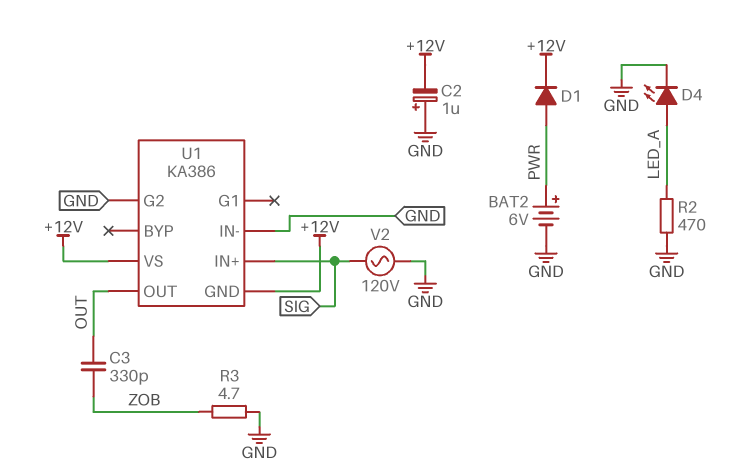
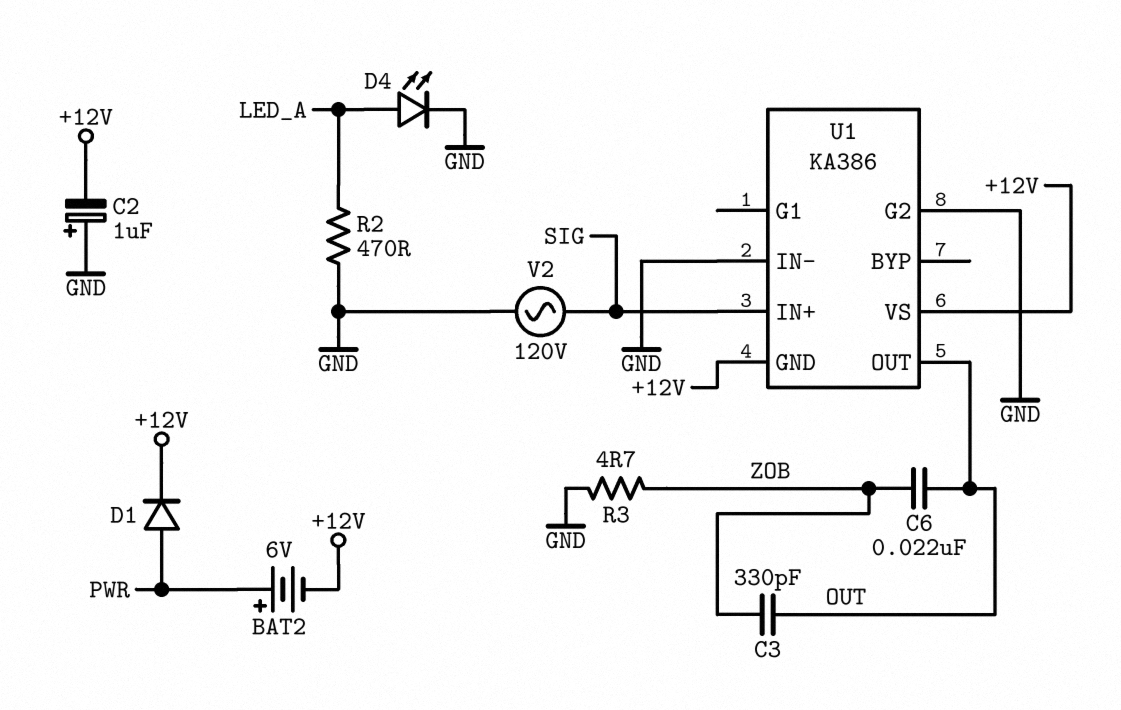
BAT2: 6V (plus PWR, minus GND) -> 6V (plus PWR, minus +12V)
C6: none -> 22nF (OUT, ZOB)

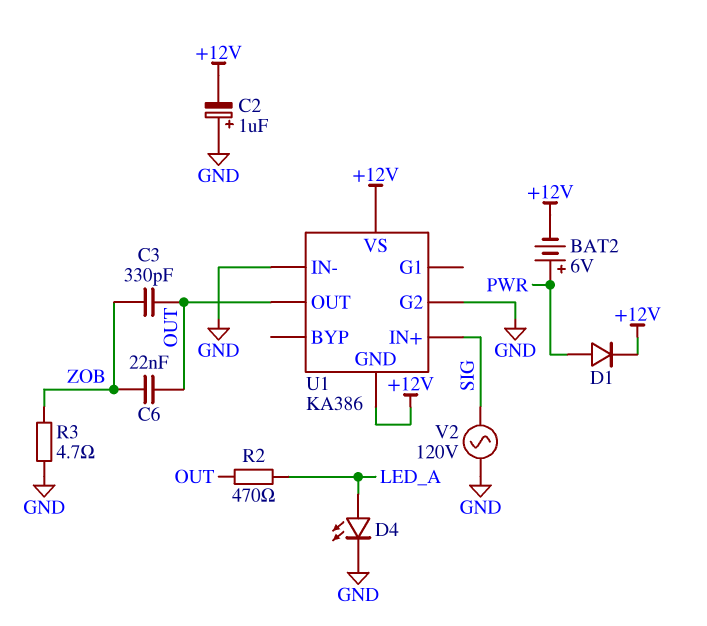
R2: 470 (GND, LED_A) -> 470 (LED_A, OUT)

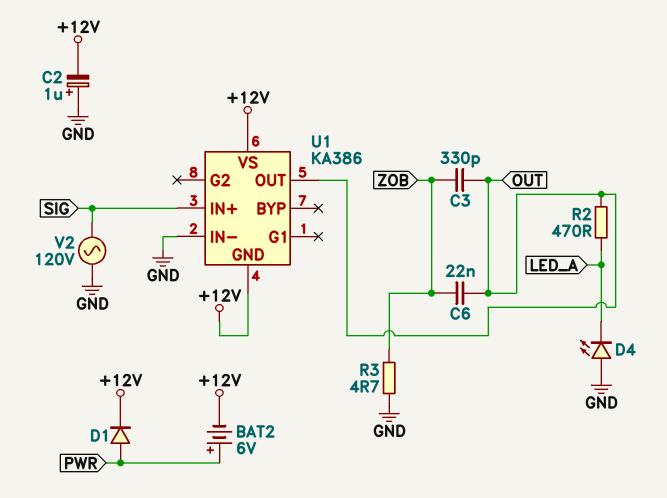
D4: LED (A LED_A, K GND) -> LED (A GND, K LED_A)
U1 pin G2: GND -> none

